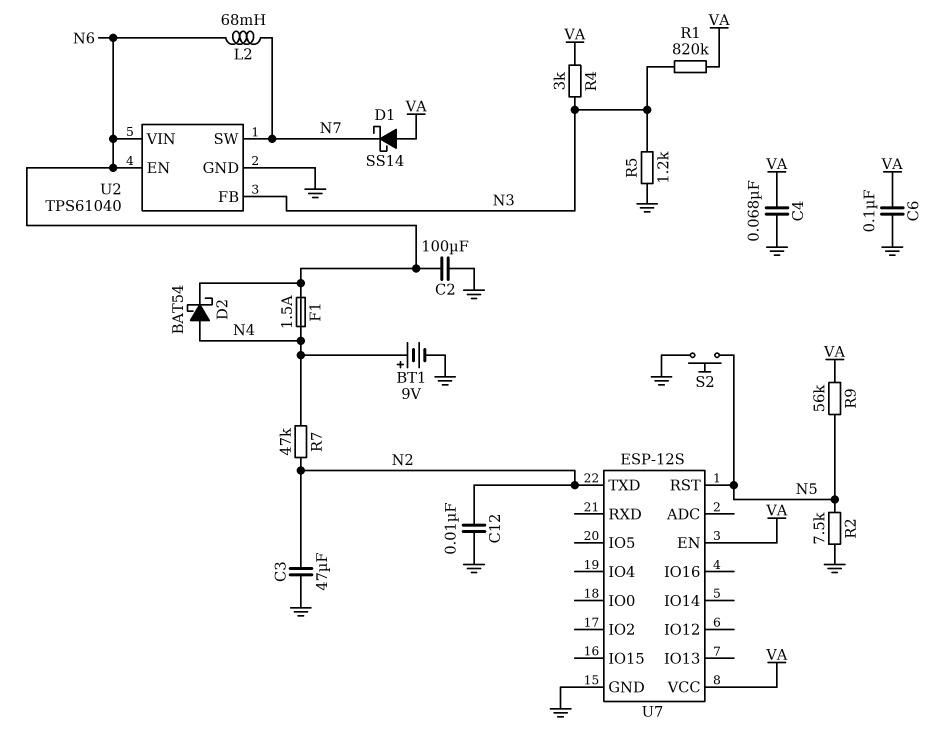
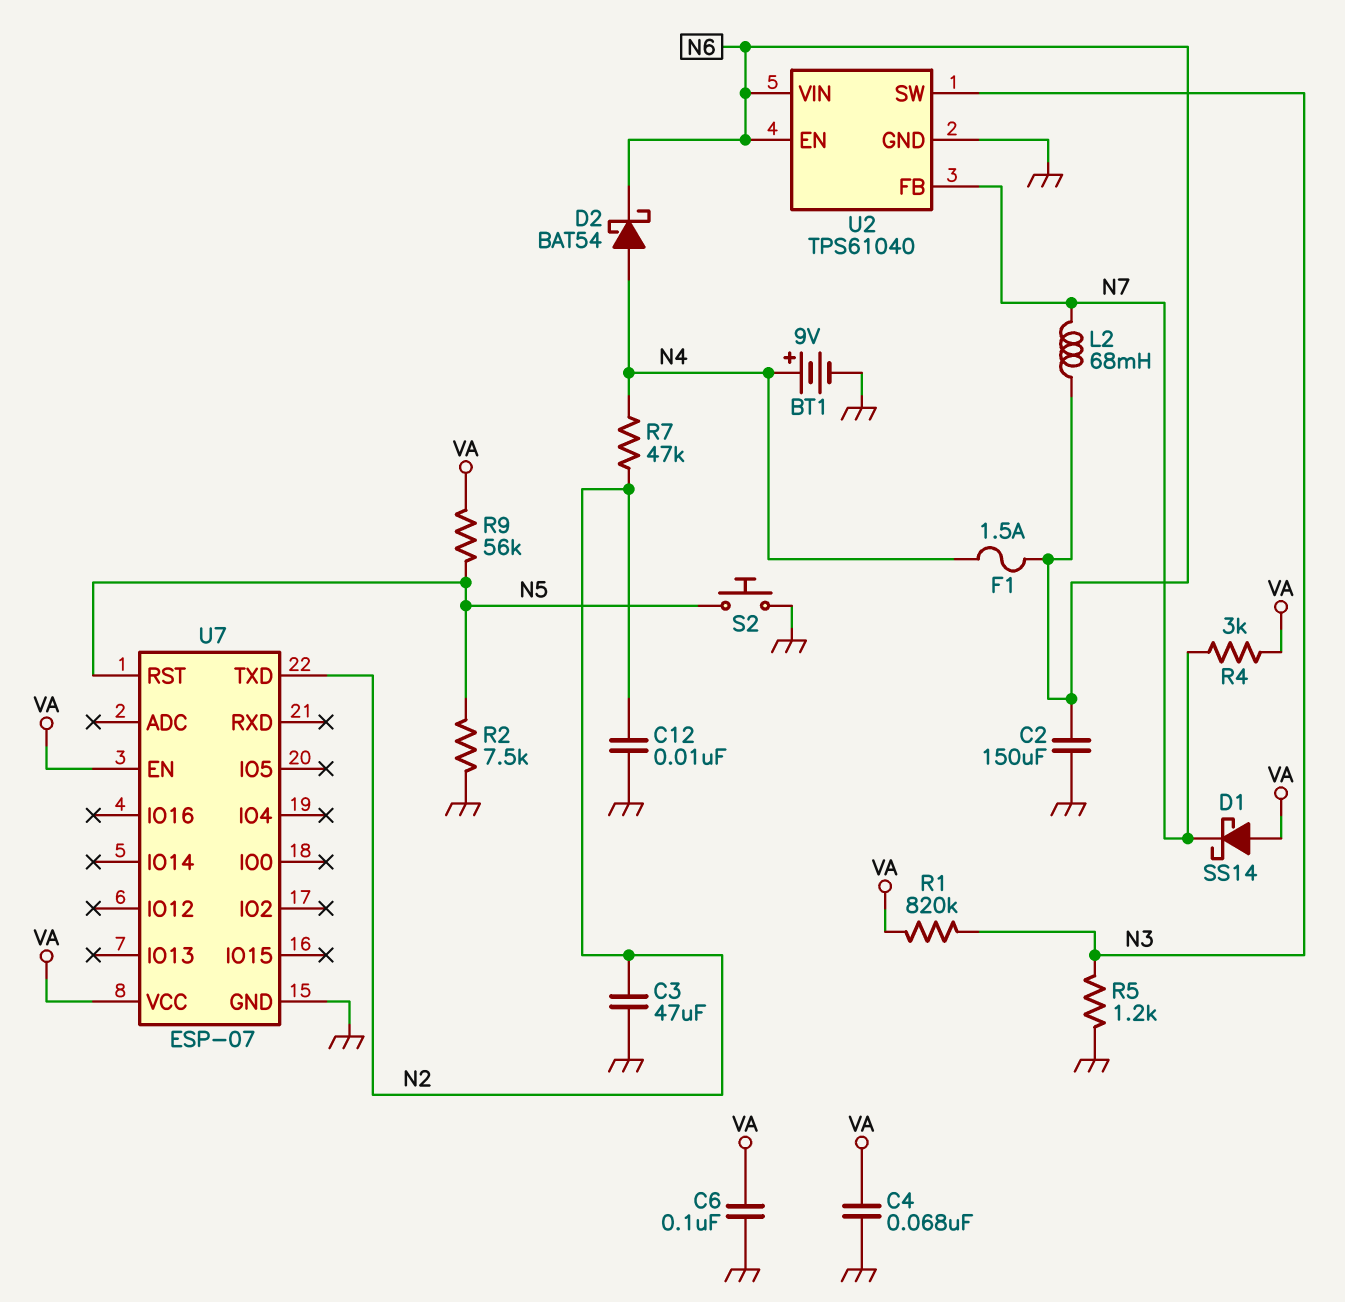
C2: 100uF (GND, N6) -> 150uF (GND, N6)
R4: 3k (N3, VA) -> 3k (N7, VA)
U2 pin FB: N3 -> N7
U2 pin SW: N7 -> N3
U7: ESP-12S -> ESP-07

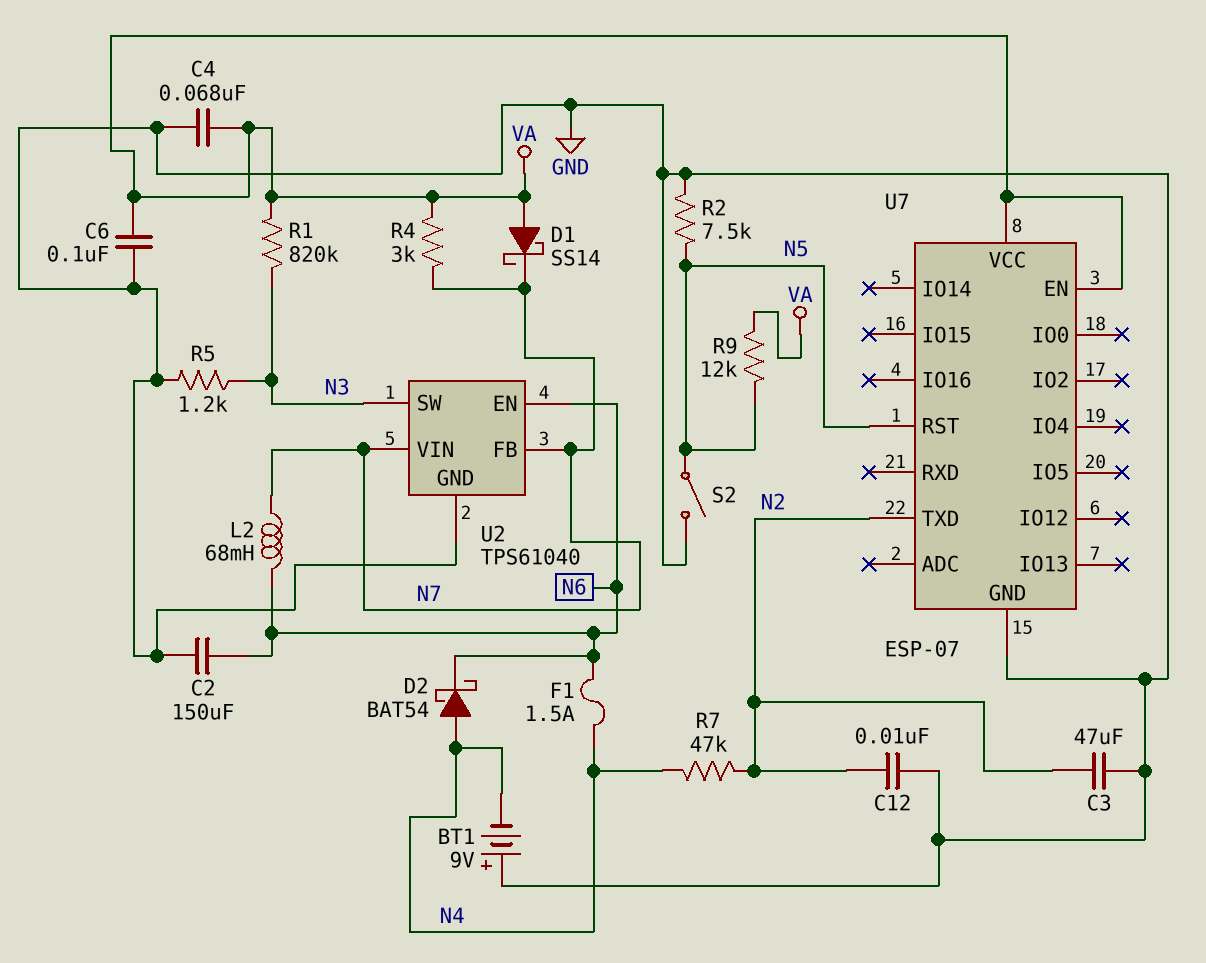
BT1: 9V (plus N4, minus GND) -> 9V (plus GND, minus N4)
R9: 56k (N5, VA) -> 12k (N5, VA)
S2: button (GND, N5) -> switch (GND, N5)
U2 pin VIN: N6 -> N7

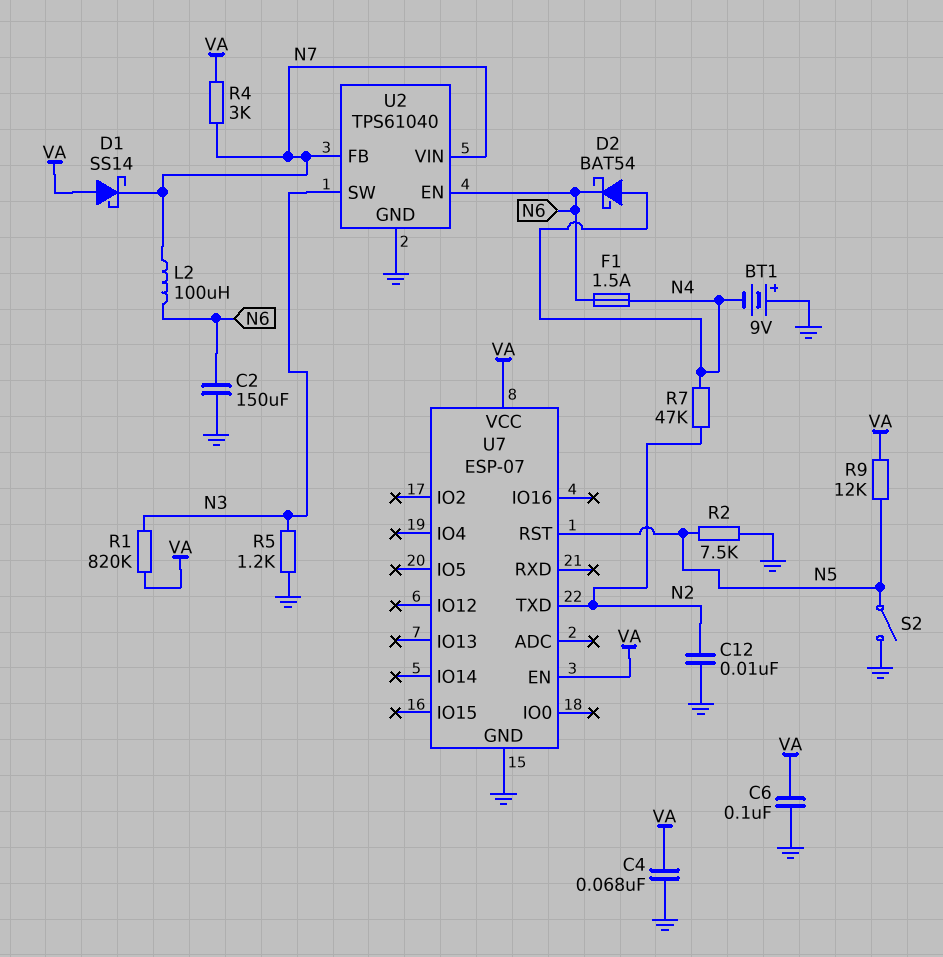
C3: 47uF (GND, N2) -> none
L2: 68mH (N6, N7) -> 100uH (N6, N7)

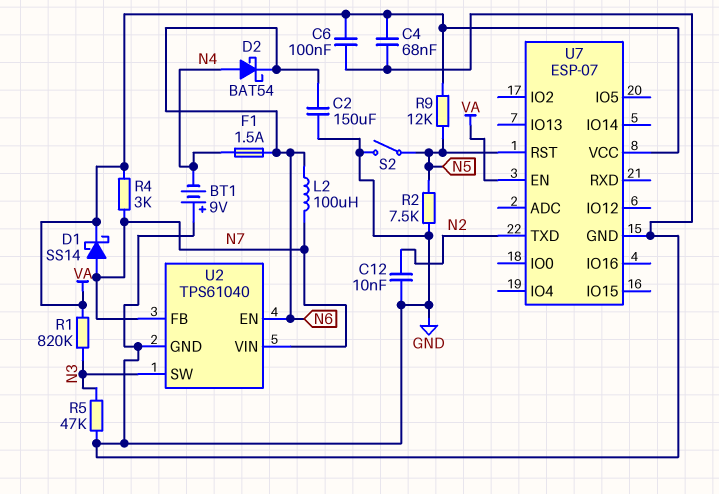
D1: schottky SS14 (A VA, K N7) -> schottky SS14 (A N7, K VA)
R5: 1.2k (GND, N3) -> 47k (GND, N3)
R7: 47k (N2, N4) -> none

